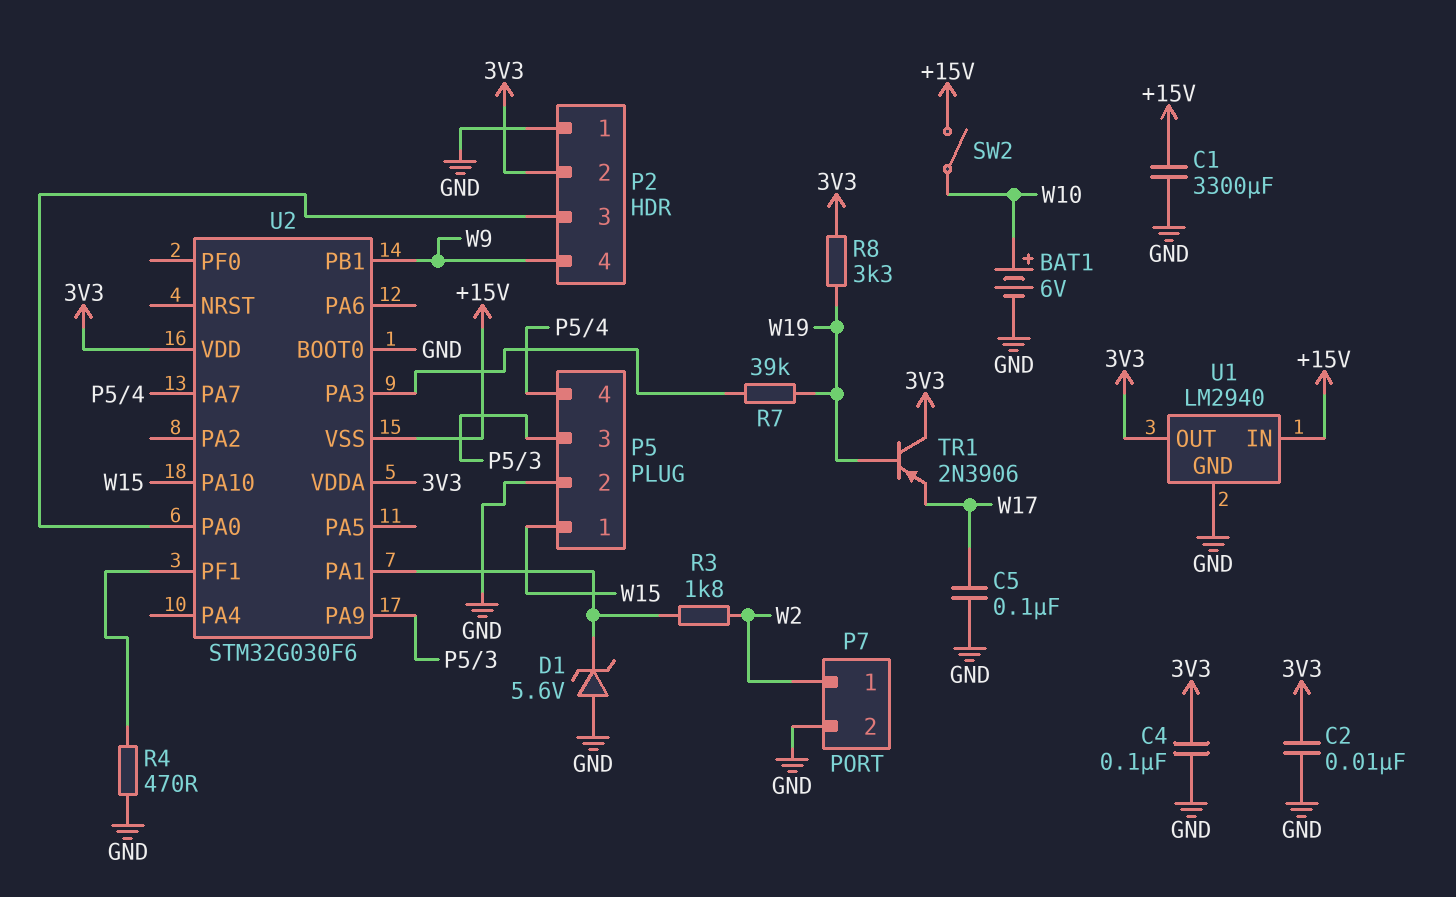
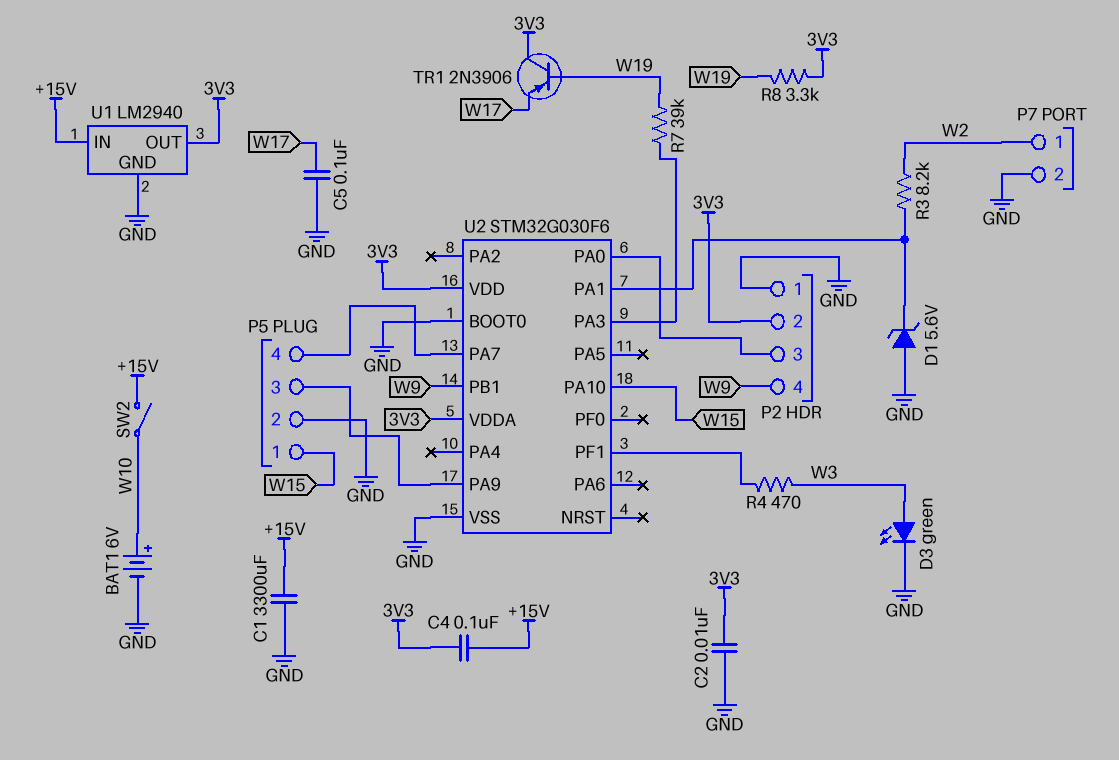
C4: 100nF (3V3, GND) -> 100nF (+15V, 3V3)
D3: none -> LED green (A W3, K GND)
R3: 1.8k (U2/PA1, W2) -> 8.2k (U2/PA1, W2)
R4: 470 (GND, U2/PF1) -> 470 (U2/PF1, W3)
U2 pin VSS: +15V -> GND

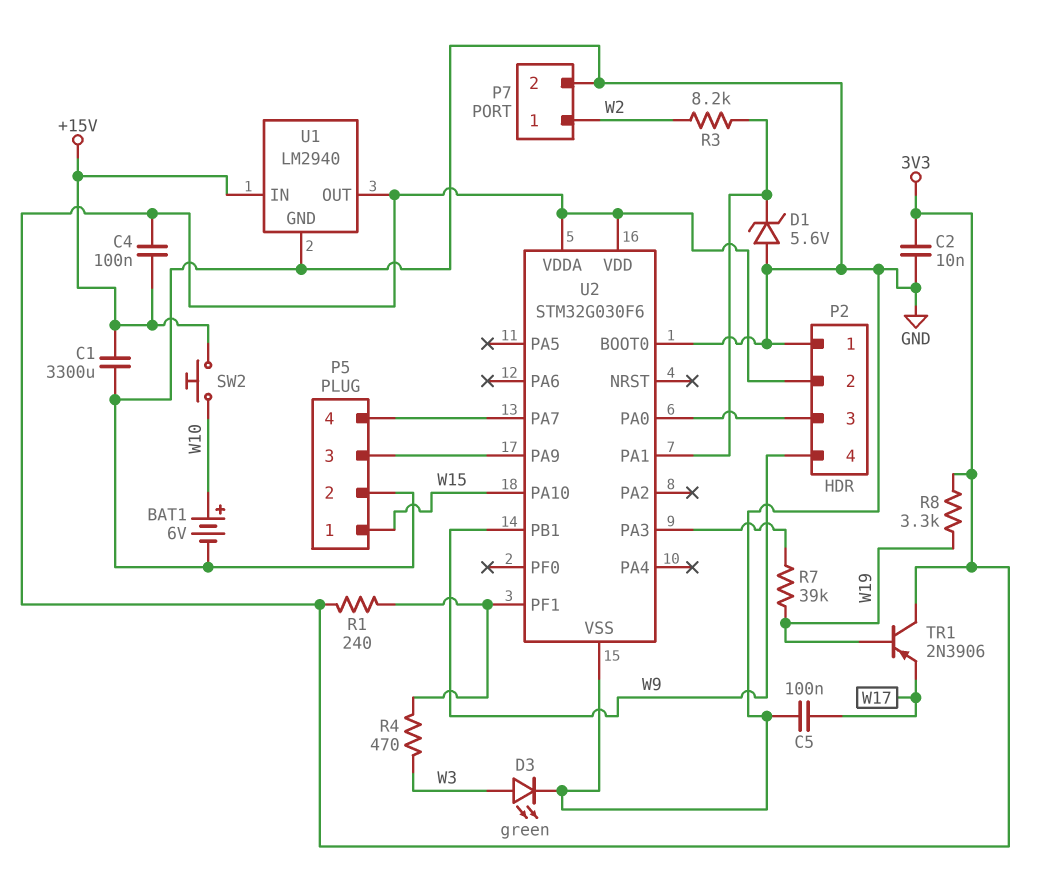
R1: none -> 240 (3V3, U2/PF1)
SW2: switch (+15V, W10) -> button (+15V, W10)

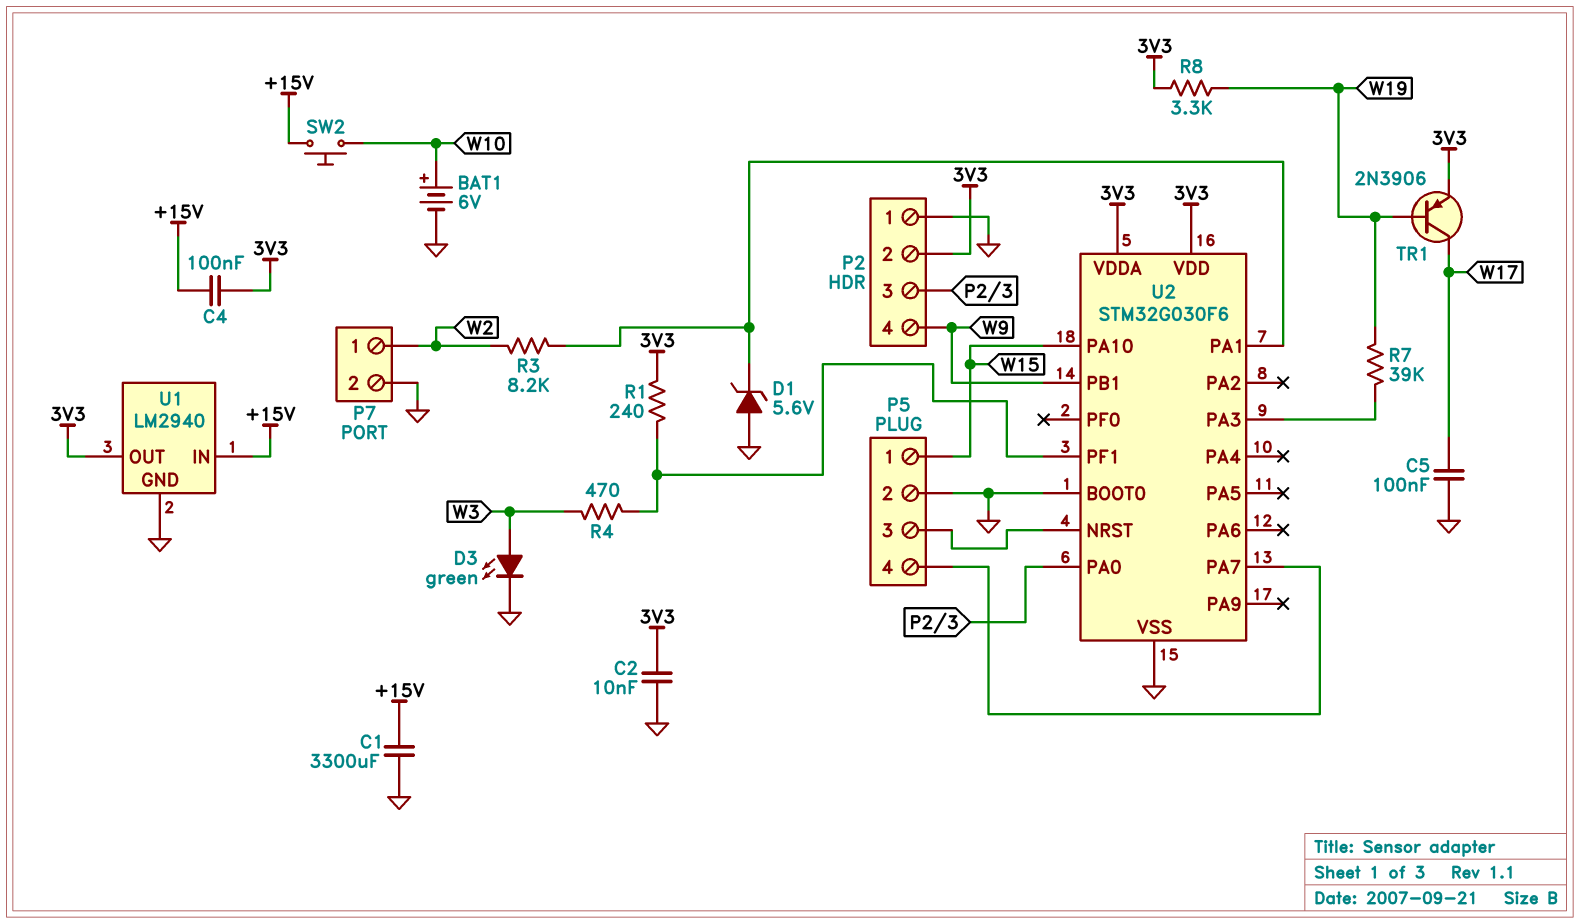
TR1: PNP 2N3906 (B W19, C 3V3, E W17) -> PNP 2N3906 (B W19, C W17, E 3V3)
U2 pin NRST: none -> P5/3
U2 pin PA9: P5/3 -> none

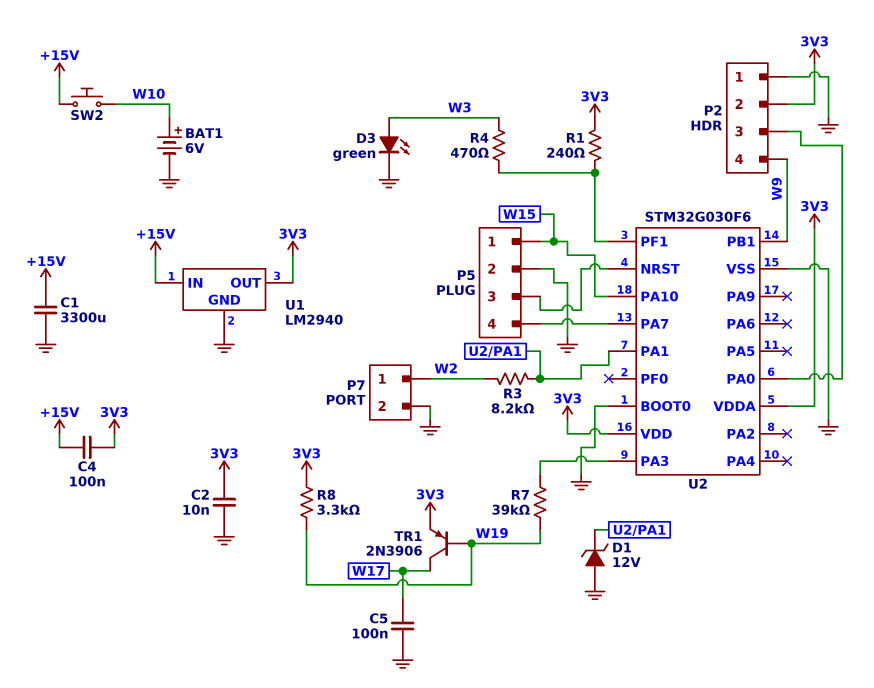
D1: zener 5.6V (A GND, K U2/PA1) -> zener 12V (A GND, K U2/PA1)

